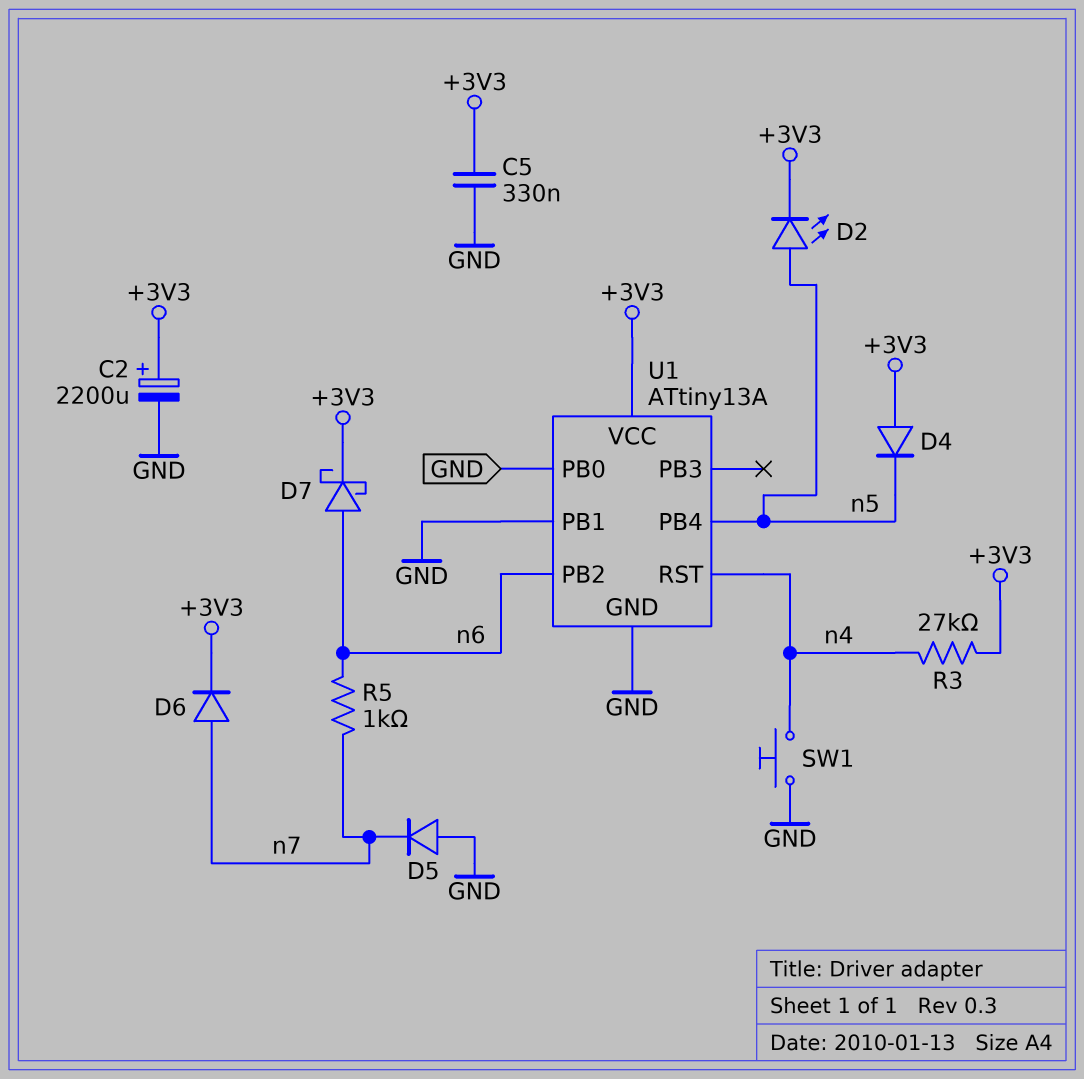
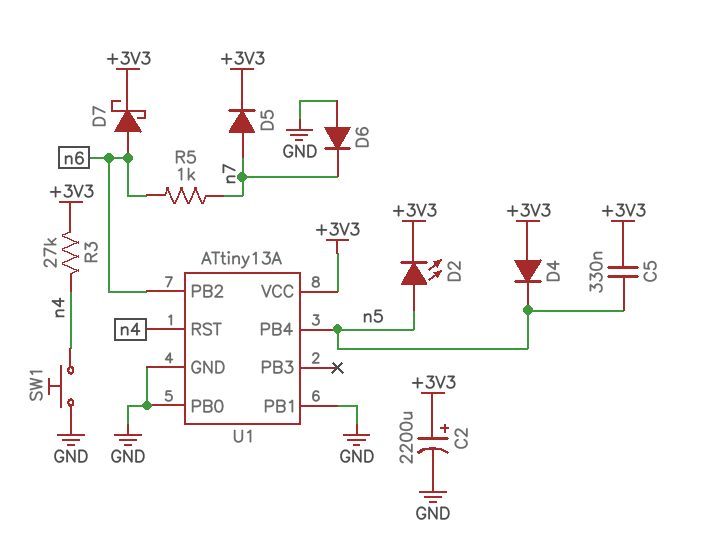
C5: 330nF (+3V3, GND) -> 330nF (+3V3, n5)
D5: diode (A GND, K n7) -> diode (A n7, K +3V3)
D6: diode (A n7, K +3V3) -> diode (A GND, K n7)

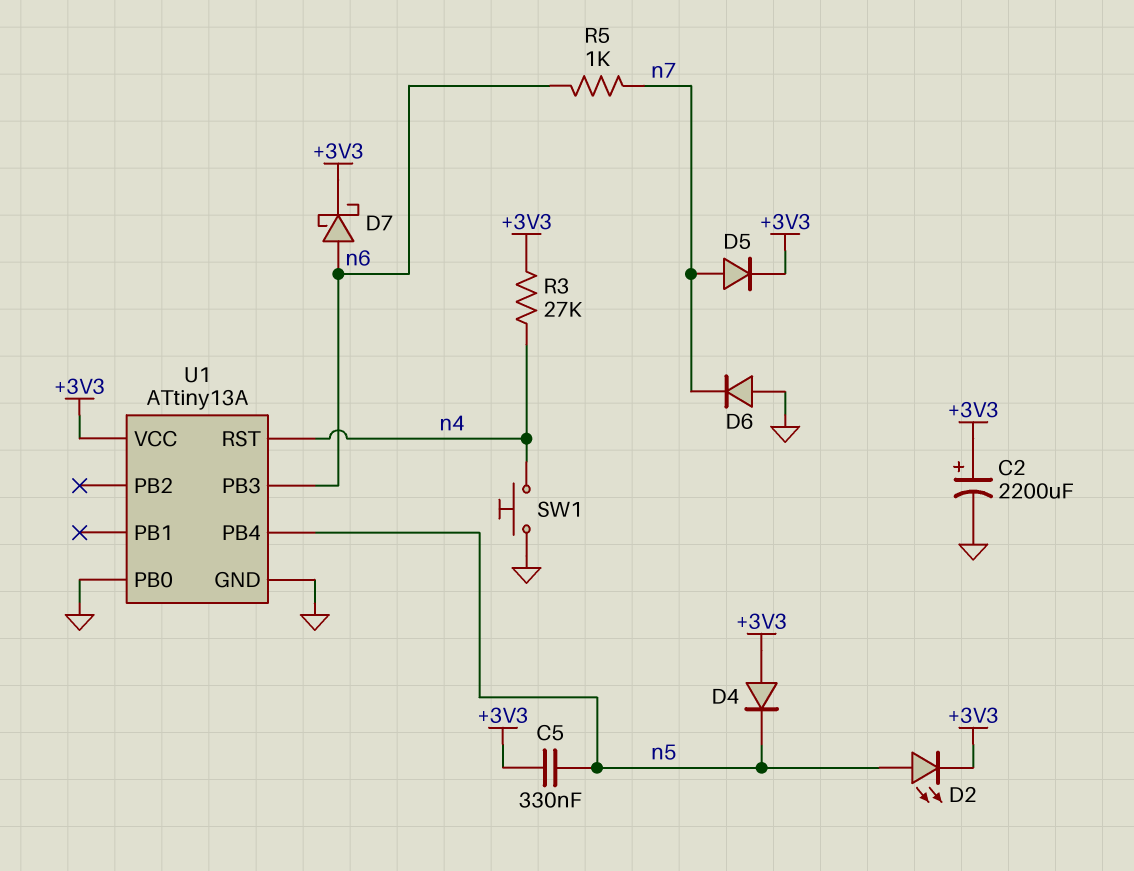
U1 pin PB1: GND -> none
U1 pin PB2: n6 -> none
U1 pin PB3: none -> n6

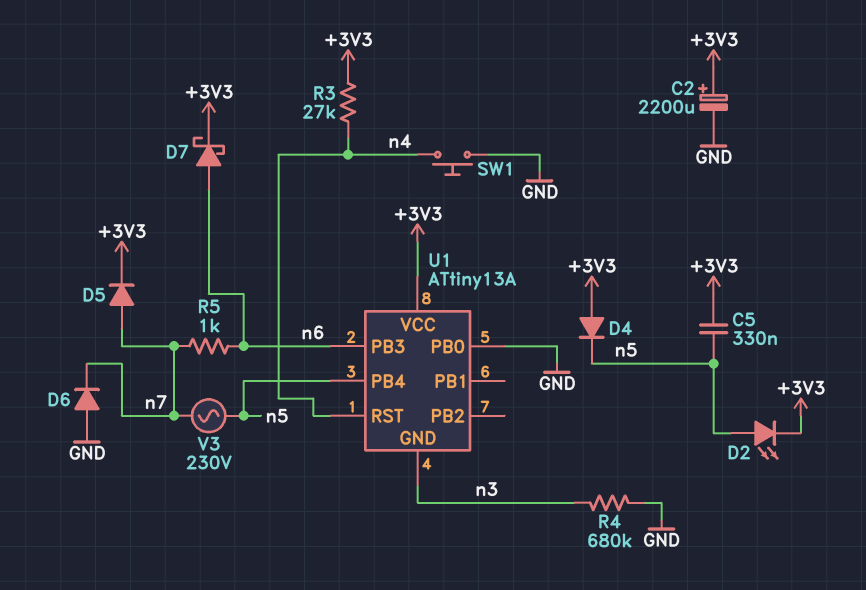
R4: none -> 680k (GND, n3)
U1 pin GND: GND -> n3
V3: none -> AC 230V (n5, n7)

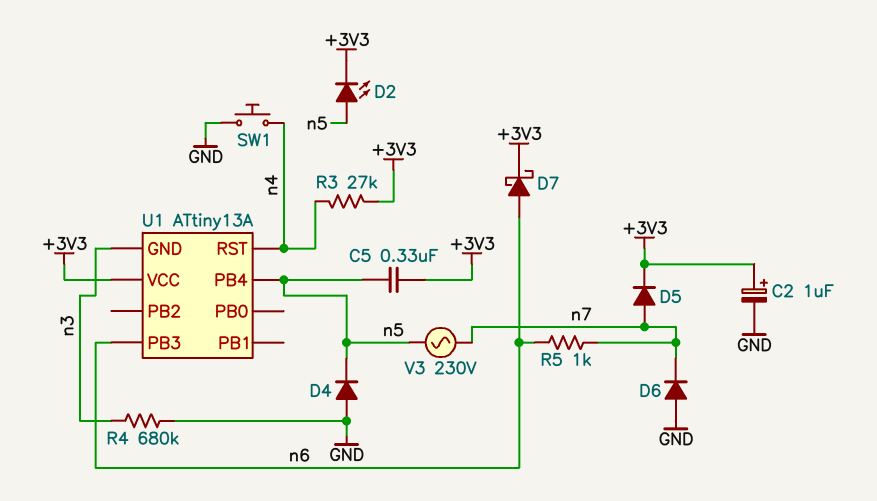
C2: 2200uF (plus +3V3, minus GND) -> 1uF (plus +3V3, minus GND)
D4: diode (A +3V3, K n5) -> diode (A GND, K n5)
U1 pin PB0: GND -> none

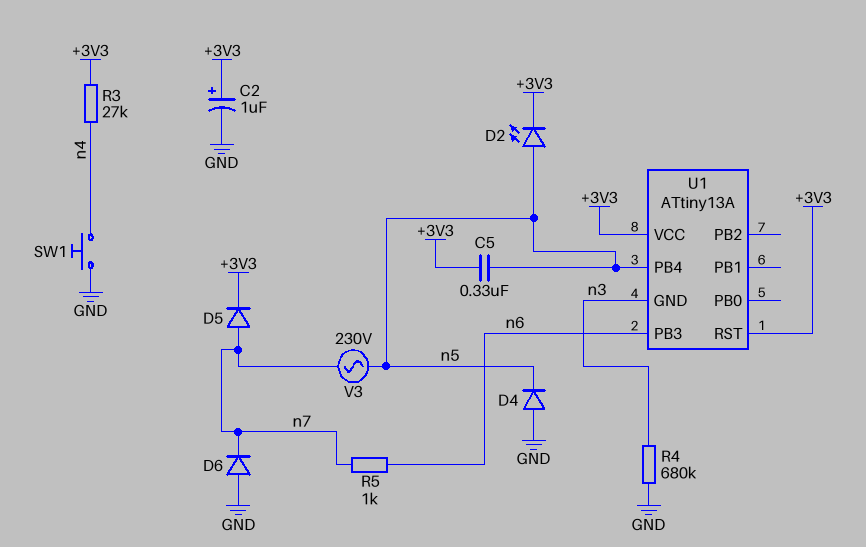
D7: schottky (A n6, K +3V3) -> none
U1 pin RST: n4 -> +3V3

